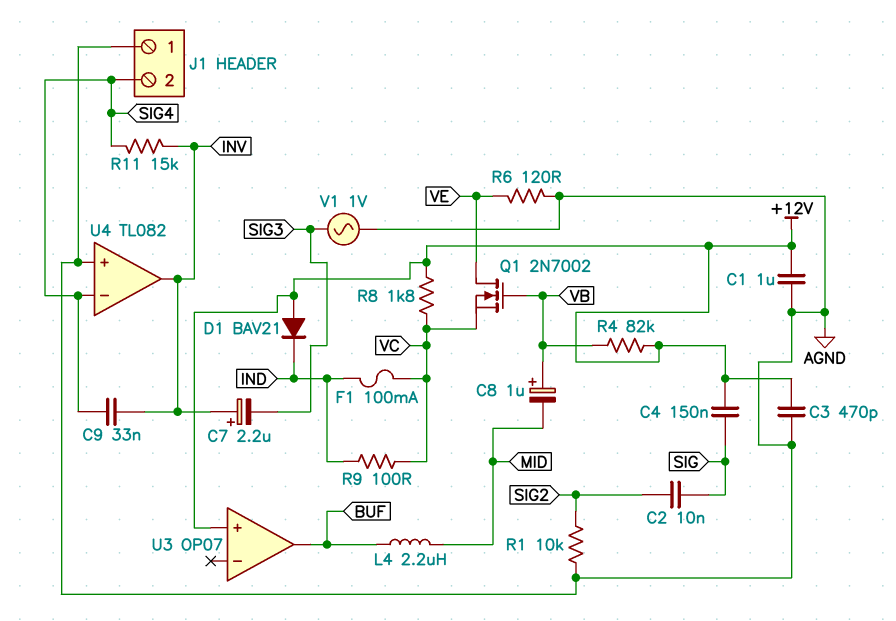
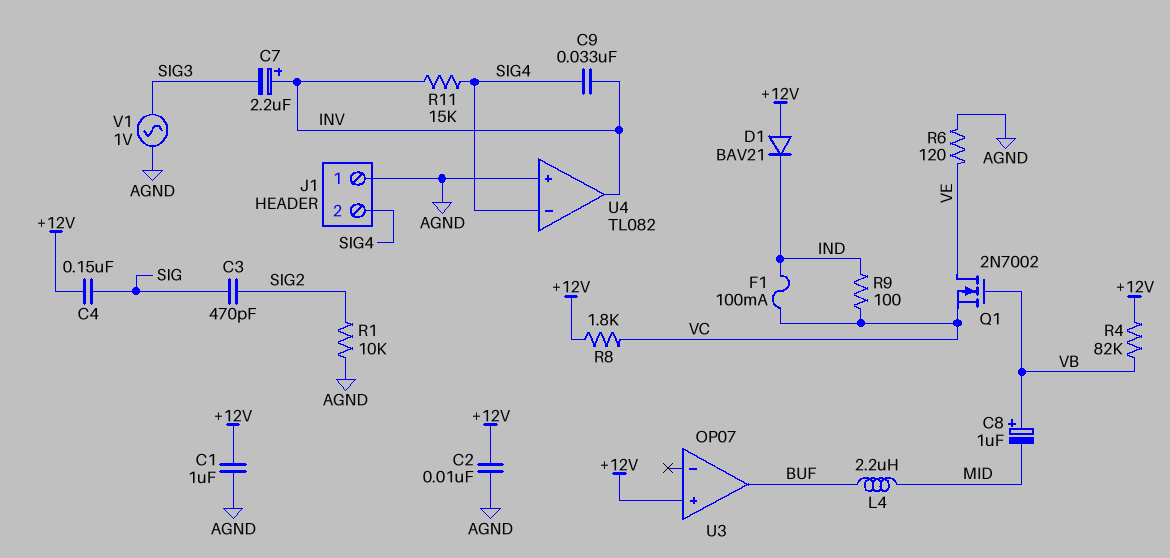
C2: 10nF (SIG, SIG2) -> 10nF (+12V, AGND)
C3: 470pF (+12V, AGND) -> 470pF (SIG, SIG2)

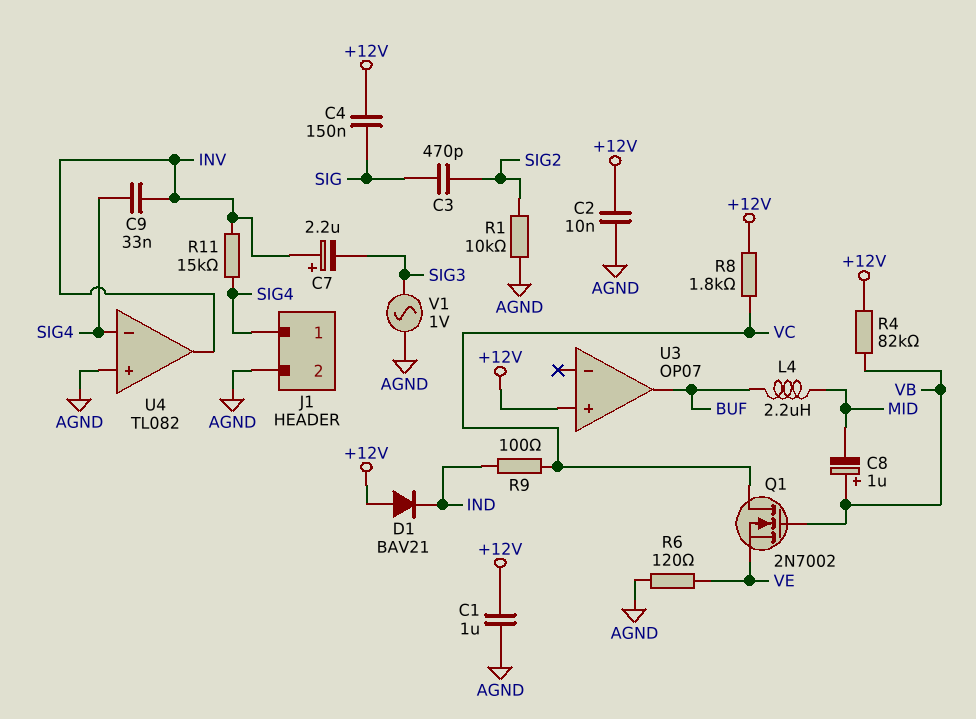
F1: 100mA (IND, VC) -> none
J1 pin 1: AGND -> SIG4
J1 pin 2: SIG4 -> AGND
Q1: NMOS 2N7002 (G VB, D VE, S VC) -> NMOS 2N7002 (G VB, D VC, S VE)

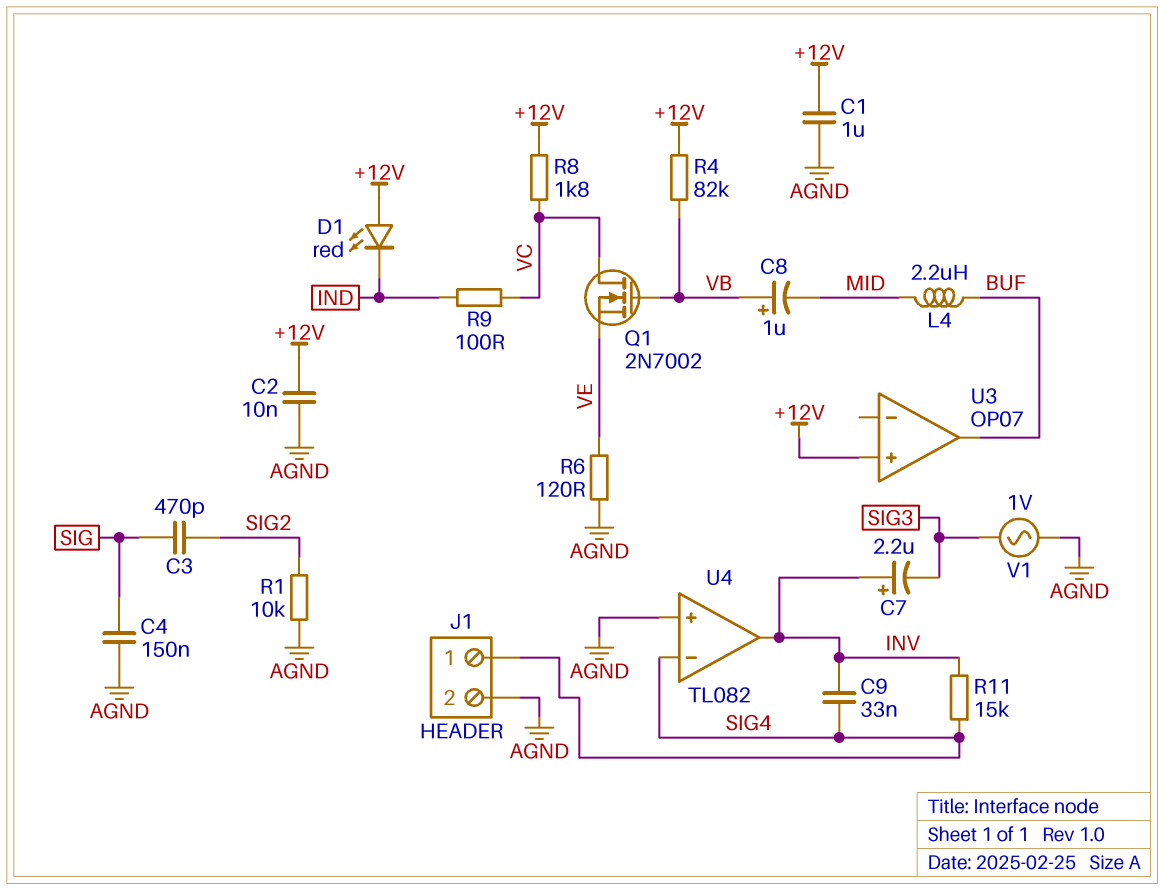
C4: 150nF (+12V, SIG) -> 150nF (AGND, SIG)
D1: diode BAV21 (A +12V, K IND) -> LED red (A +12V, K IND)

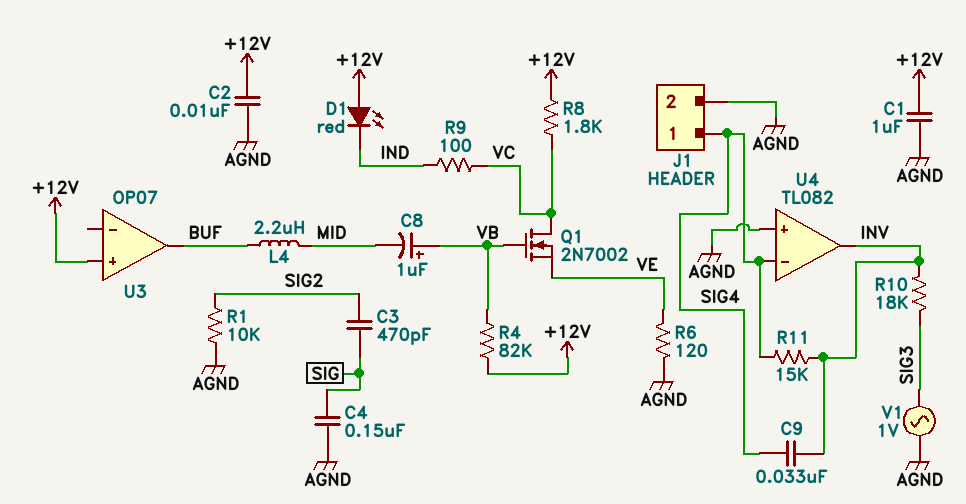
C7: 2.2uF (plus INV, minus SIG3) -> none
R10: none -> 18k (INV, SIG3)

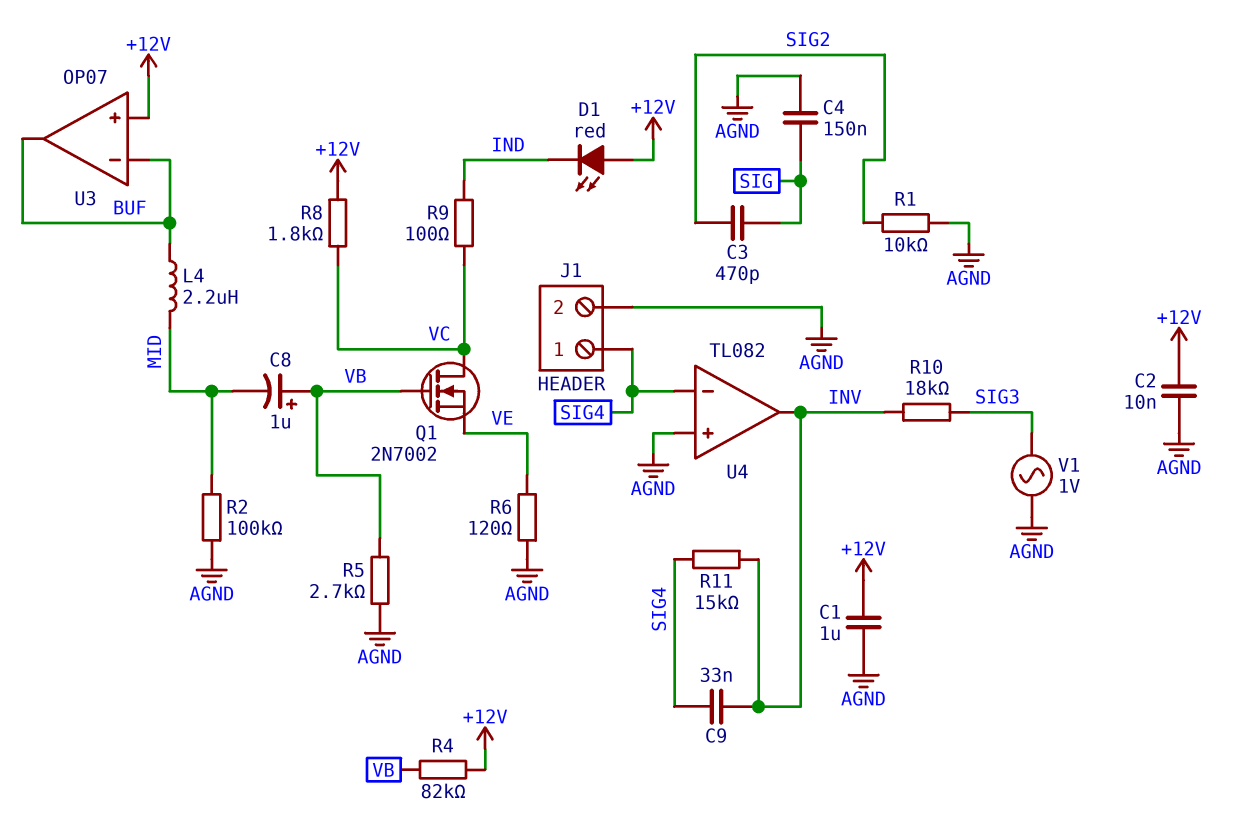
R2: none -> 100k (AGND, MID)
R5: none -> 2.7k (AGND, VB)
U3 pin in-: none -> BUF

